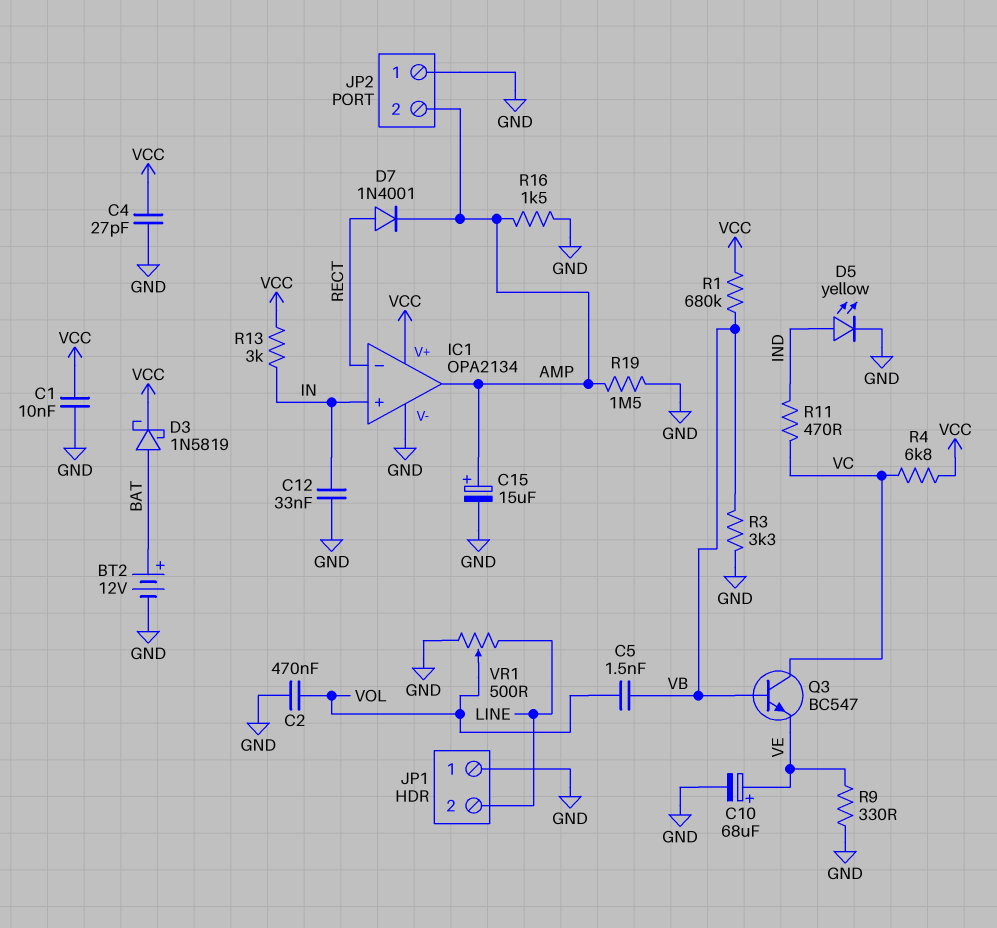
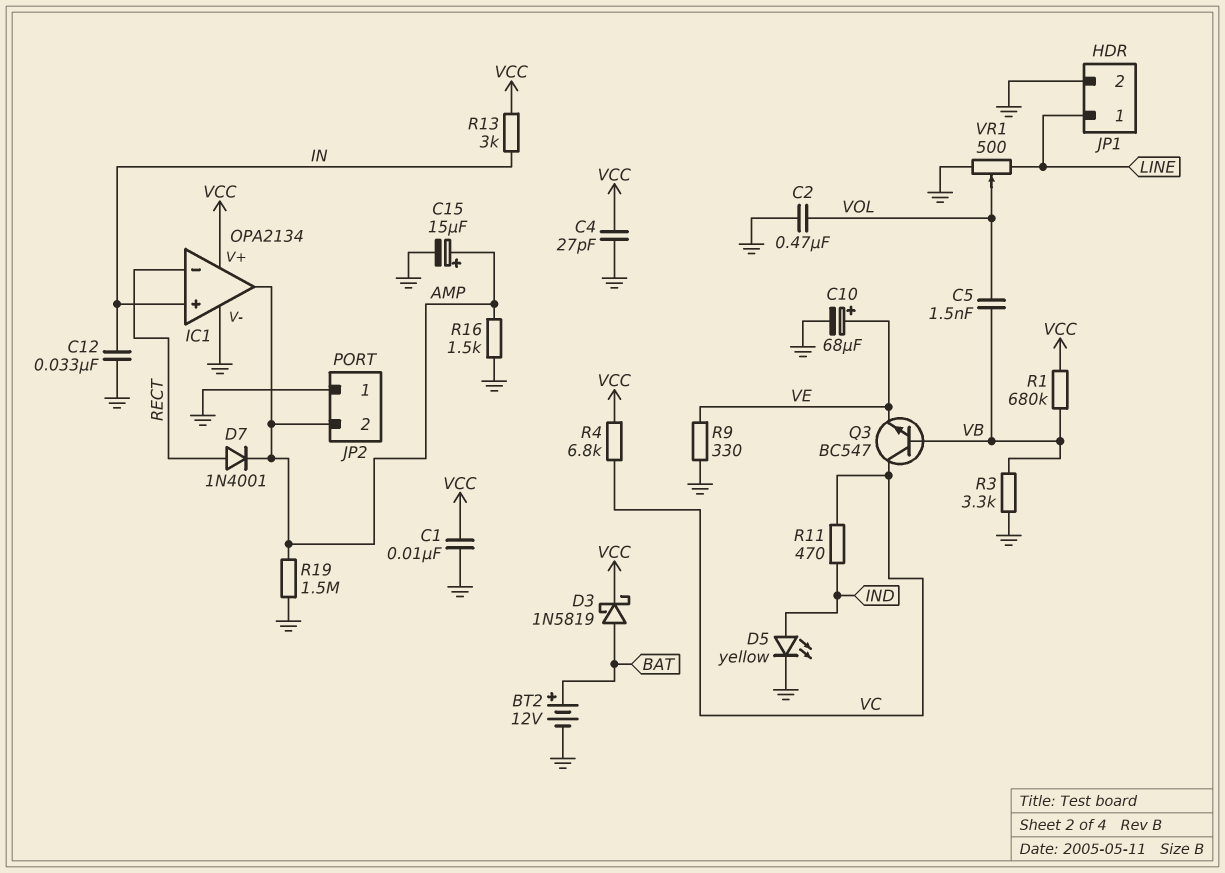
JP1 pin 1: GND -> LINE
JP1 pin 2: LINE -> GND

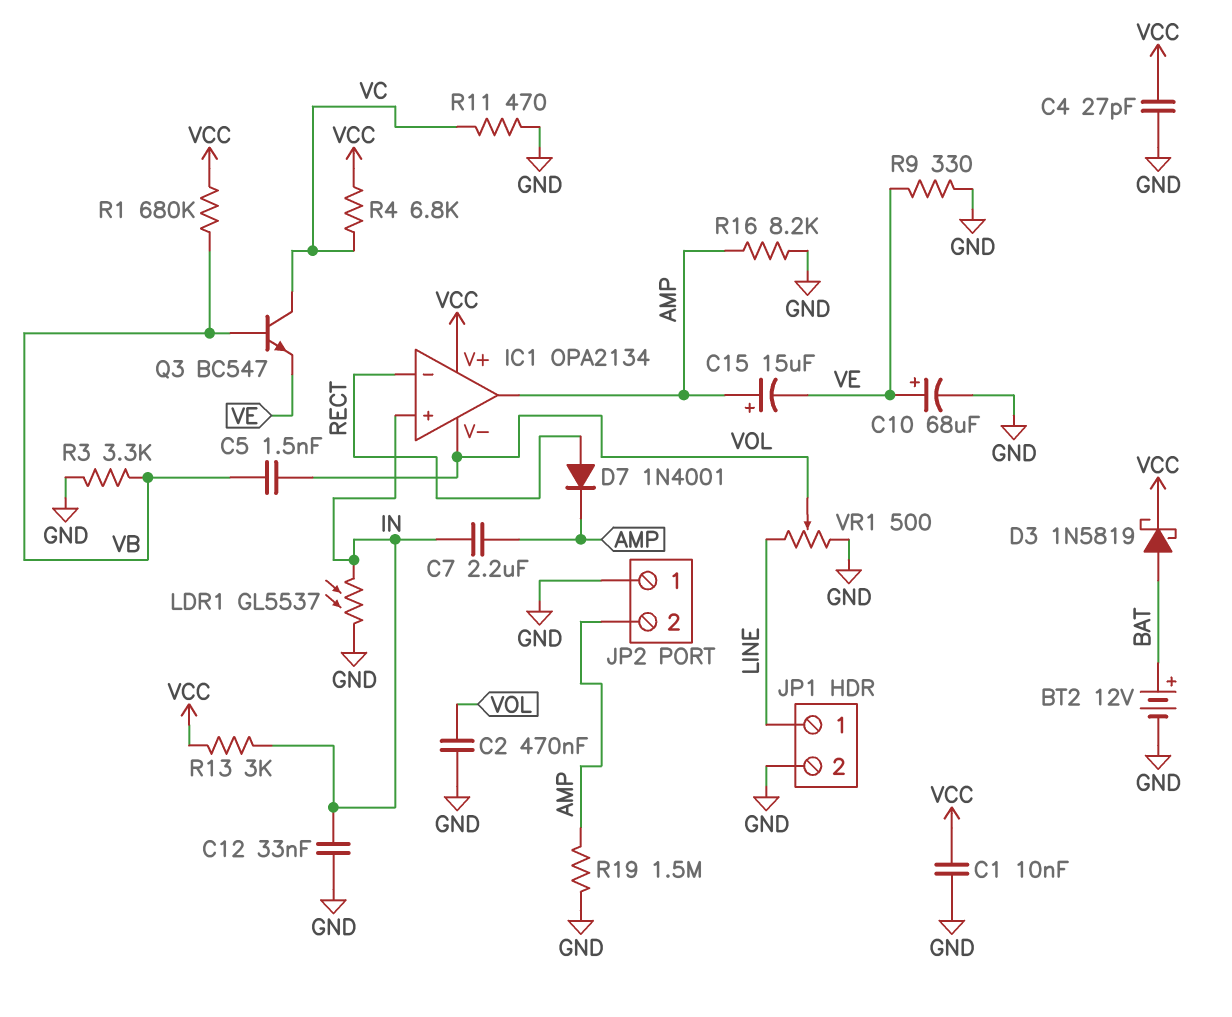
C7: none -> 2.2uF (AMP, IN)
C15: 15uF (plus AMP, minus GND) -> 15uF (plus AMP, minus VE)
D5: LED yellow (A IND, K GND) -> none
IC1 pin V-: GND -> VOL
LDR1: none -> GL5537 (GND, IN)
R11: 470 (IND, VC) -> 470 (GND, VC)
R16: 1.5k (AMP, GND) -> 8.2k (AMP, GND)

